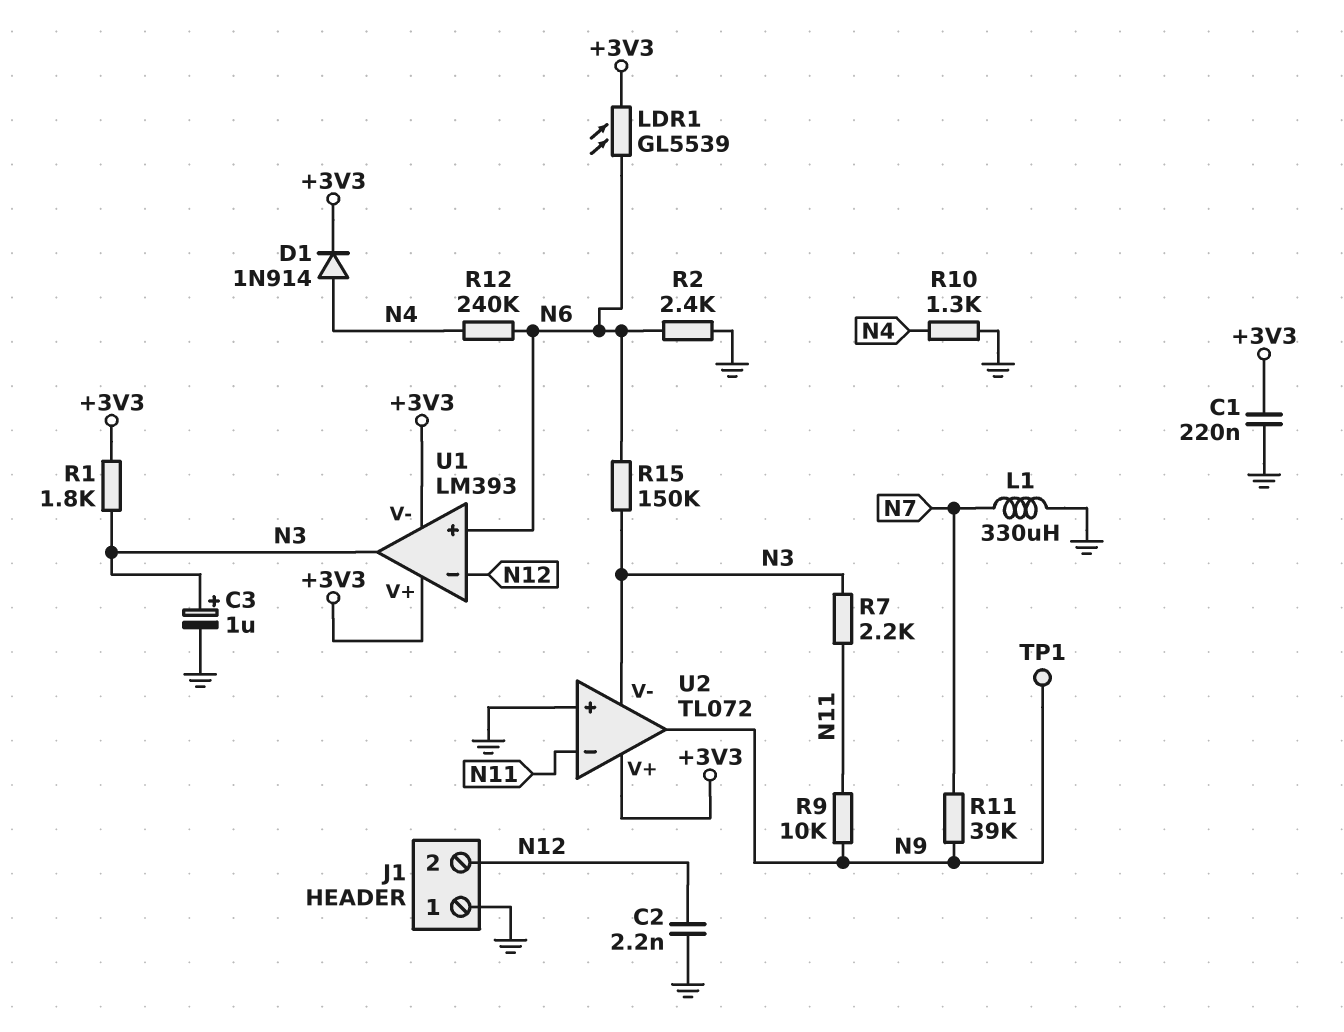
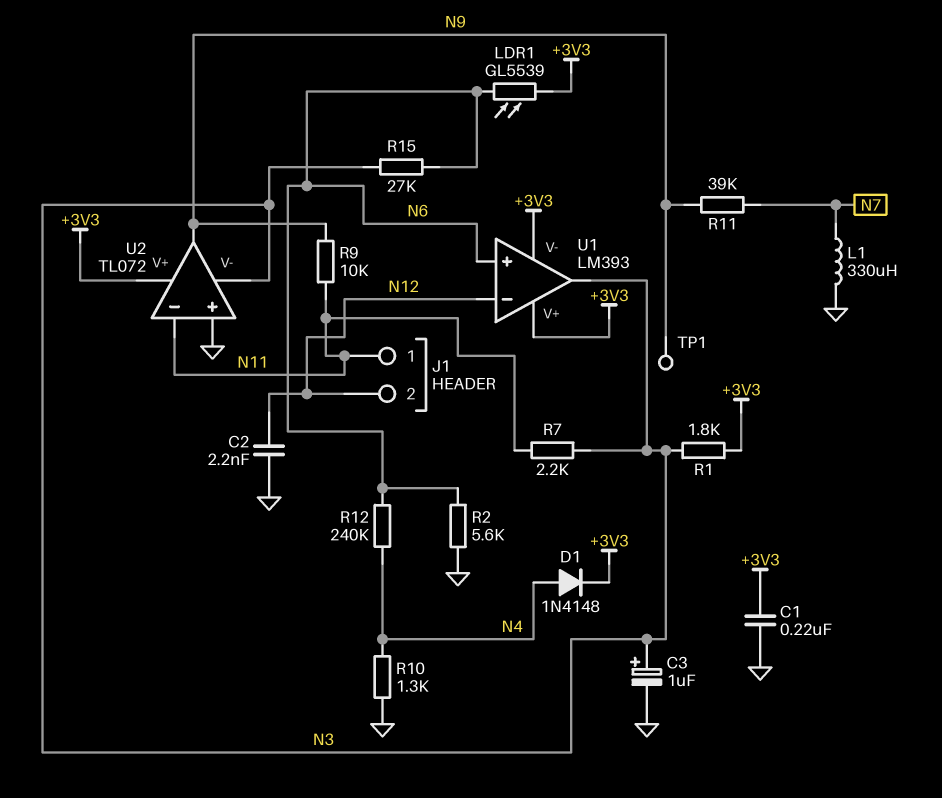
D1: diode 1N914 (A N4, K +3V3) -> diode 1N4148 (A N4, K +3V3)
J1 pin 1: GND -> N11
R2: 2.4k (GND, N6) -> 5.6k (GND, N6)
R15: 150k (N3, N6) -> 27k (N3, N6)

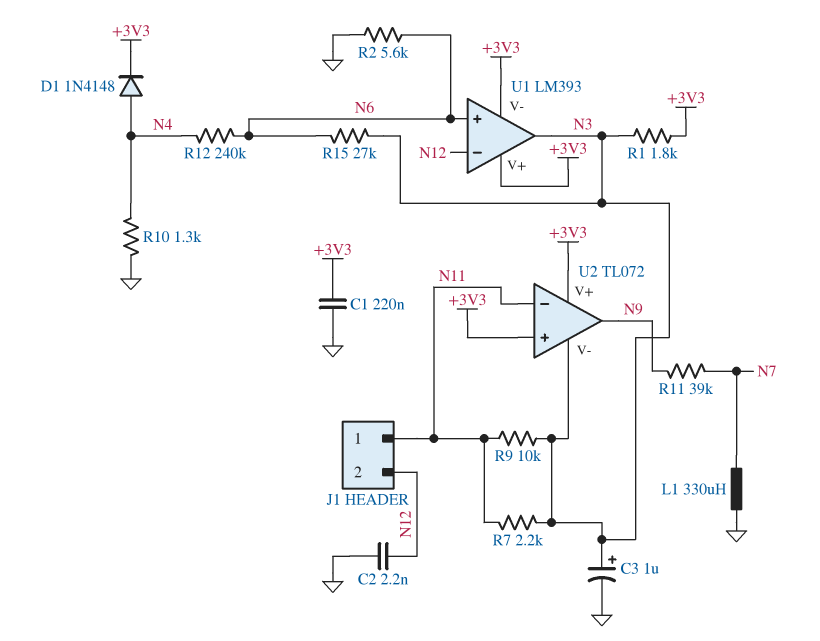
LDR1: GL5539 (+3V3, N6) -> none
R9: 10k (N9, N11) -> 10k (N3, N11)
TP1: test point (N9) -> none
U2 pin in+: GND -> +3V3

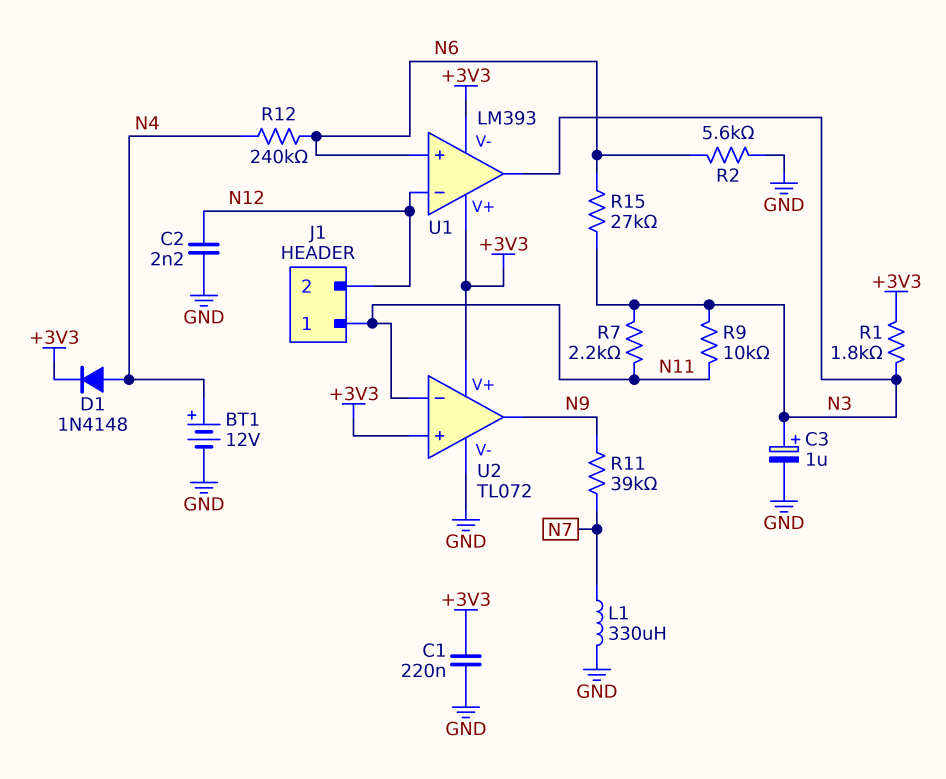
BT1: none -> 12V (plus N4, minus GND)
R10: 1.3k (GND, N4) -> none
U2 pin V-: N3 -> GND

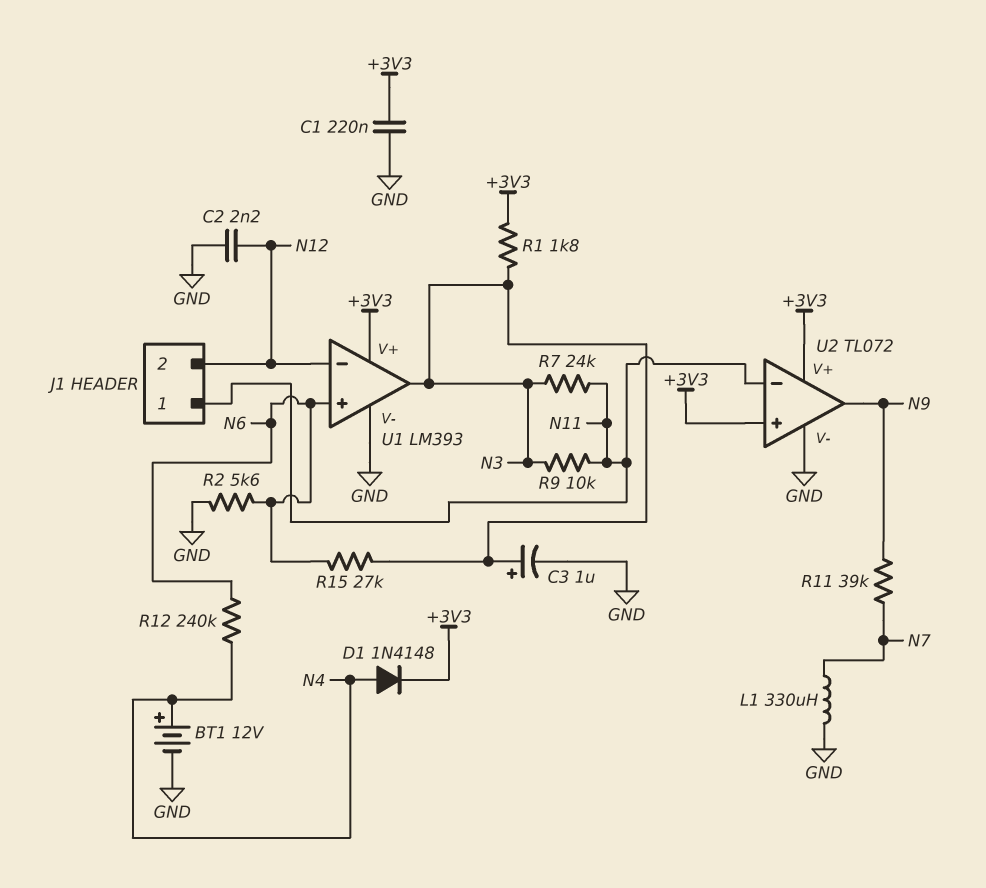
R7: 2.2k (N3, N11) -> 24k (N3, N11)
U1 pin V-: +3V3 -> GND

